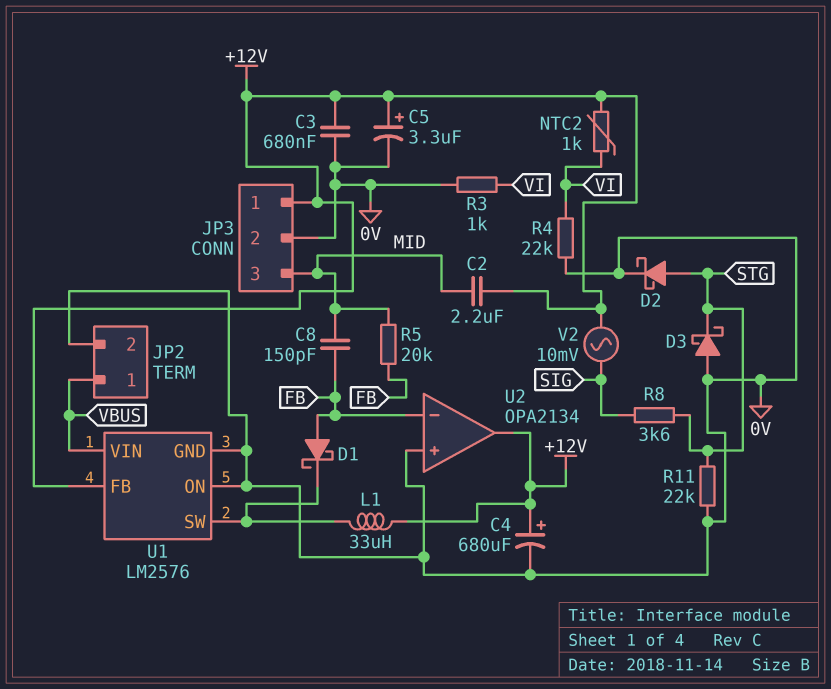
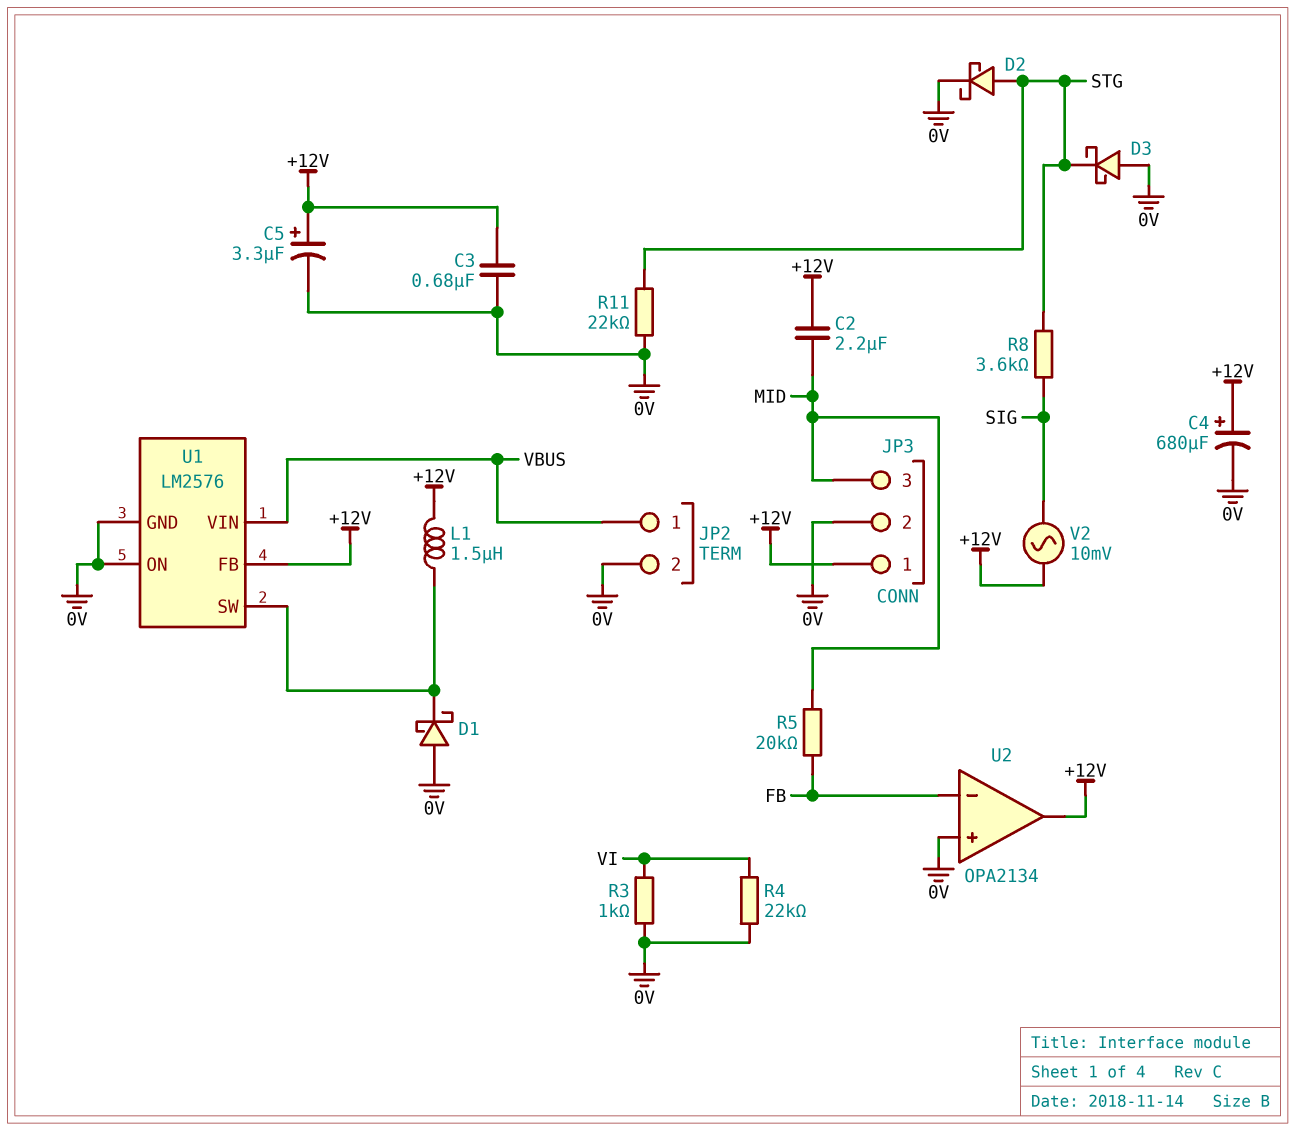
C8: 150pF (FB, MID) -> none
D1: schottky (A FB, K U1/SW) -> schottky (A 0V, K U1/SW)
L1: 33uH (+12V, U1/SW) -> 1.5uH (+12V, U1/SW)
NTC2: 1k (+12V, VI) -> none

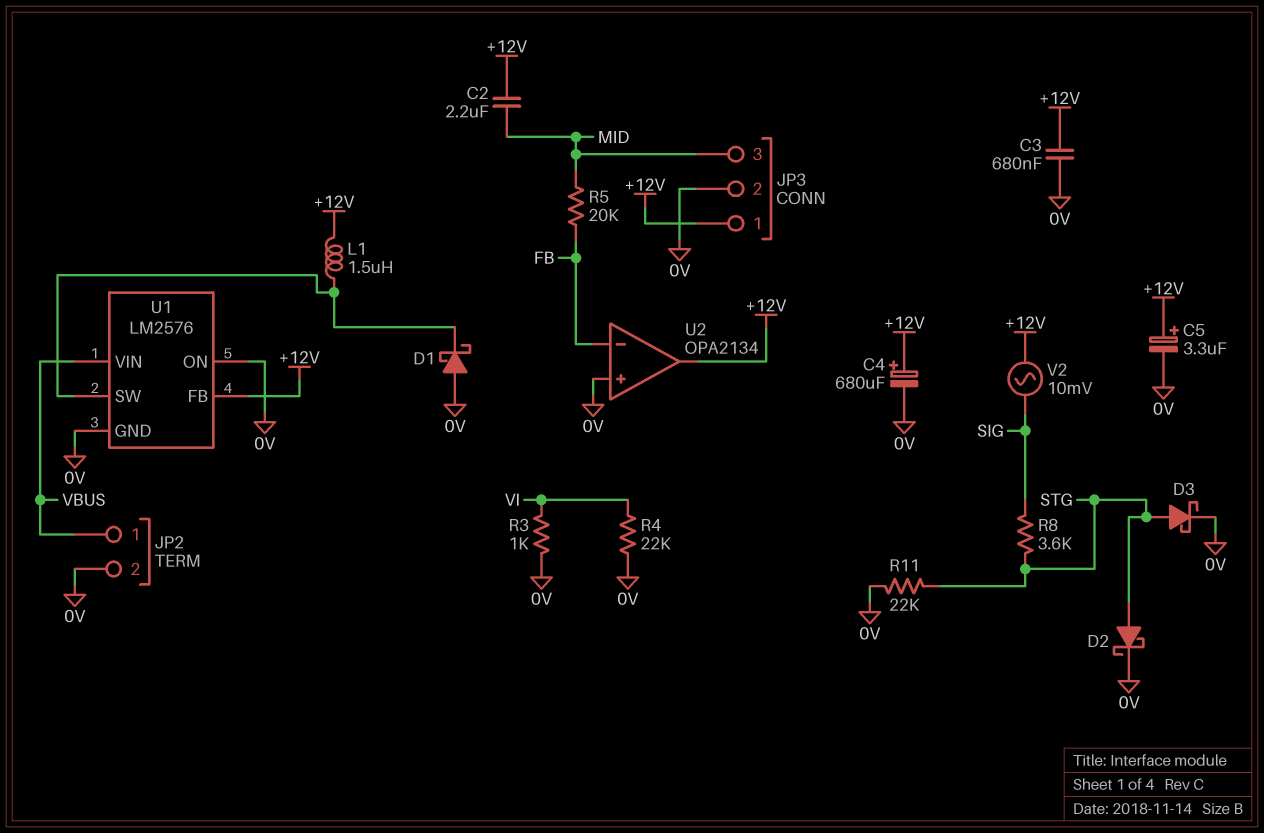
D3: schottky (A 0V, K STG) -> schottky (A STG, K 0V)

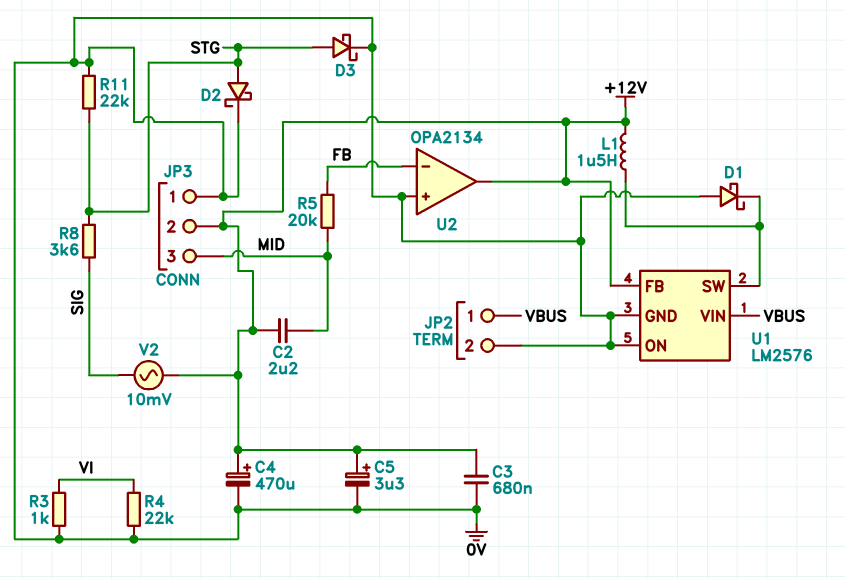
C4: 680uF (plus +12V, minus 0V) -> 470uF (plus +12V, minus 0V)
JP3 pin 1: +12V -> 0V
JP3 pin 2: 0V -> +12V

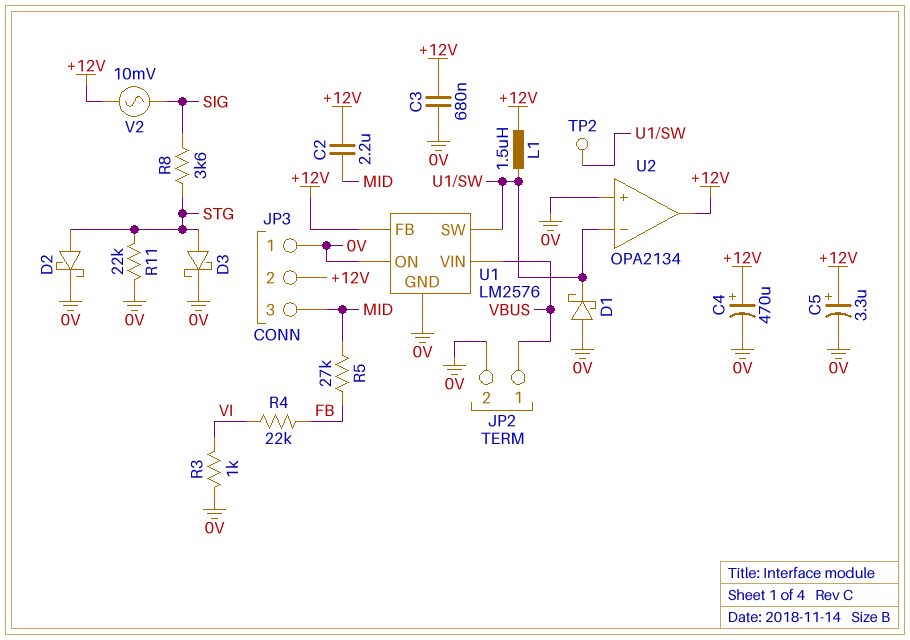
R4: 22k (0V, VI) -> 22k (FB, VI)
R5: 20k (FB, MID) -> 27k (FB, MID)
TP2: none -> test point (U1/SW)
U2 pin in-: FB -> U1/SW

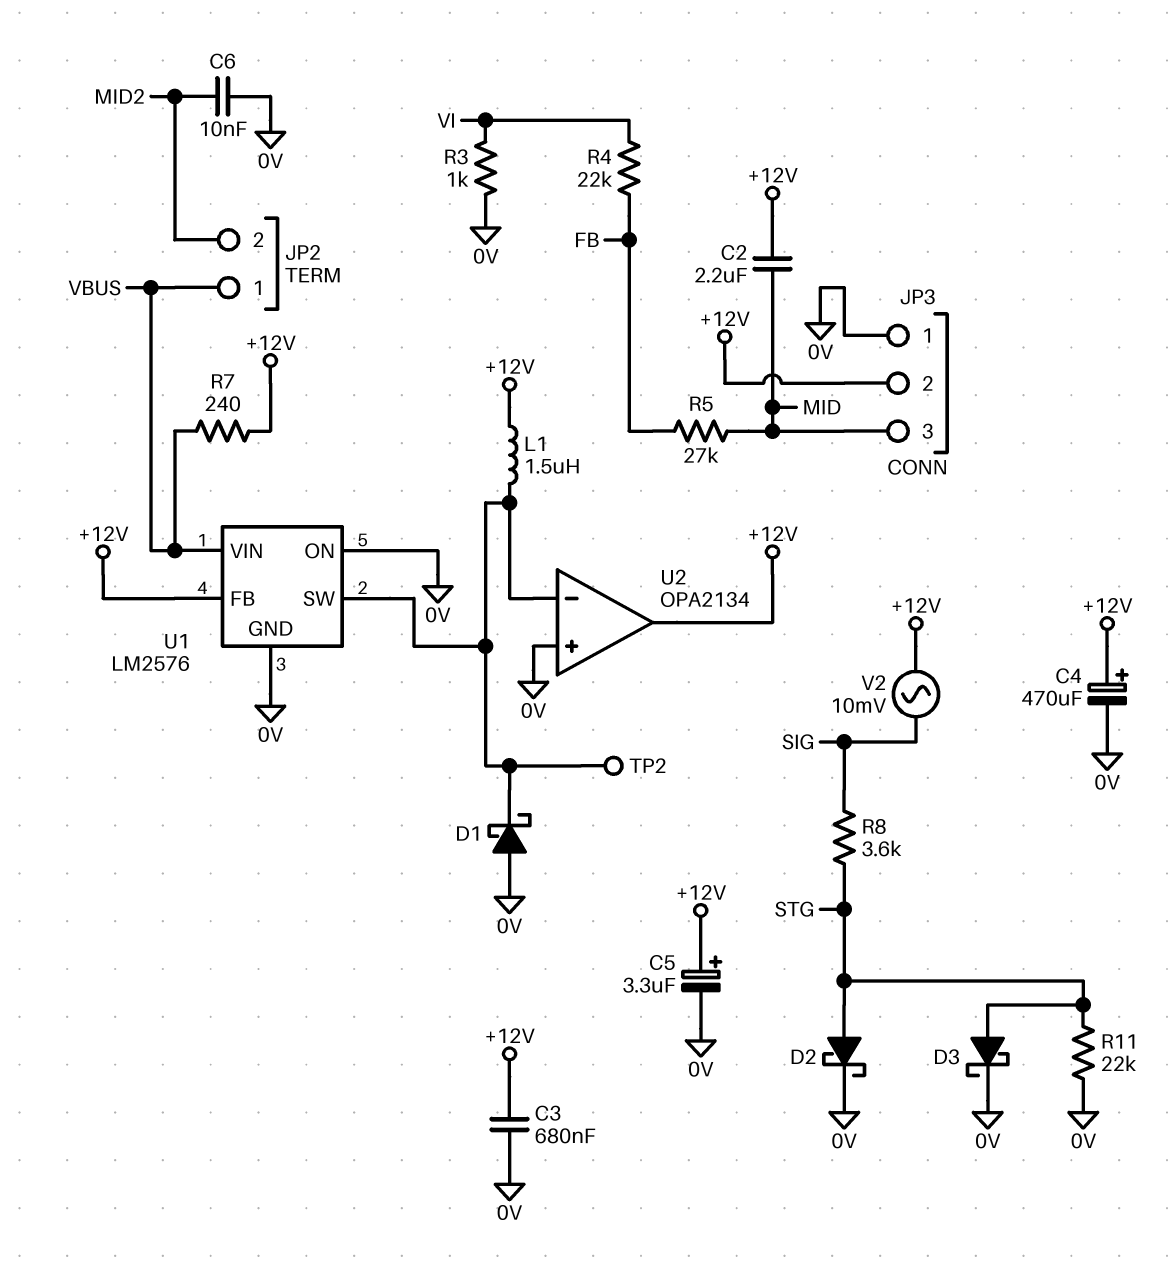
C6: none -> 10nF (0V, MID2)
JP2 pin 2: 0V -> MID2
R7: none -> 240 (+12V, VBUS)

